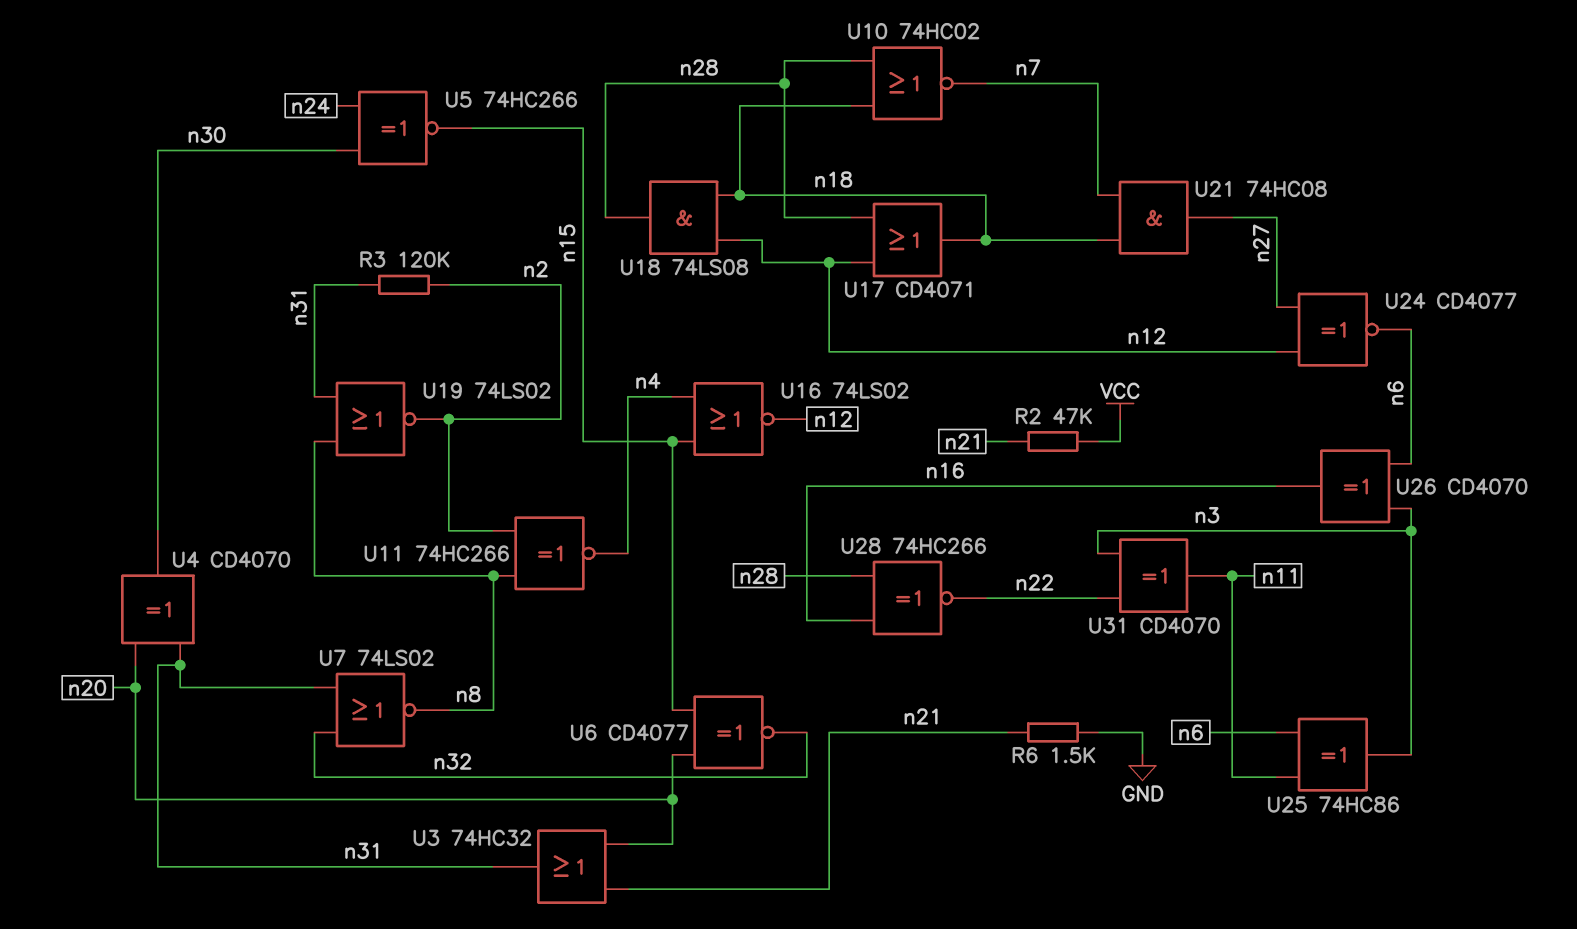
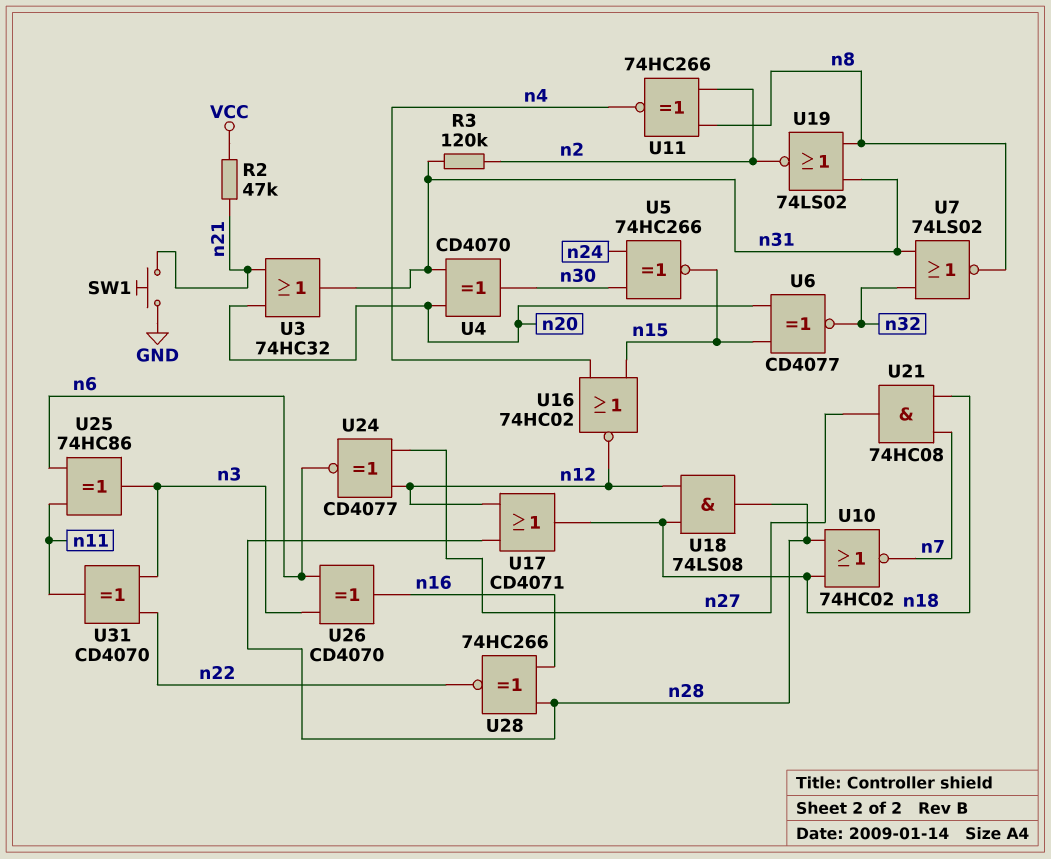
R6: 1.5k (GND, n21) -> none
SW1: none -> button (GND, n21)
U16: NOR 74LS02 (in n4, in n15, out n12) -> NOR 74HC02 (in n4, in n15, out n12)

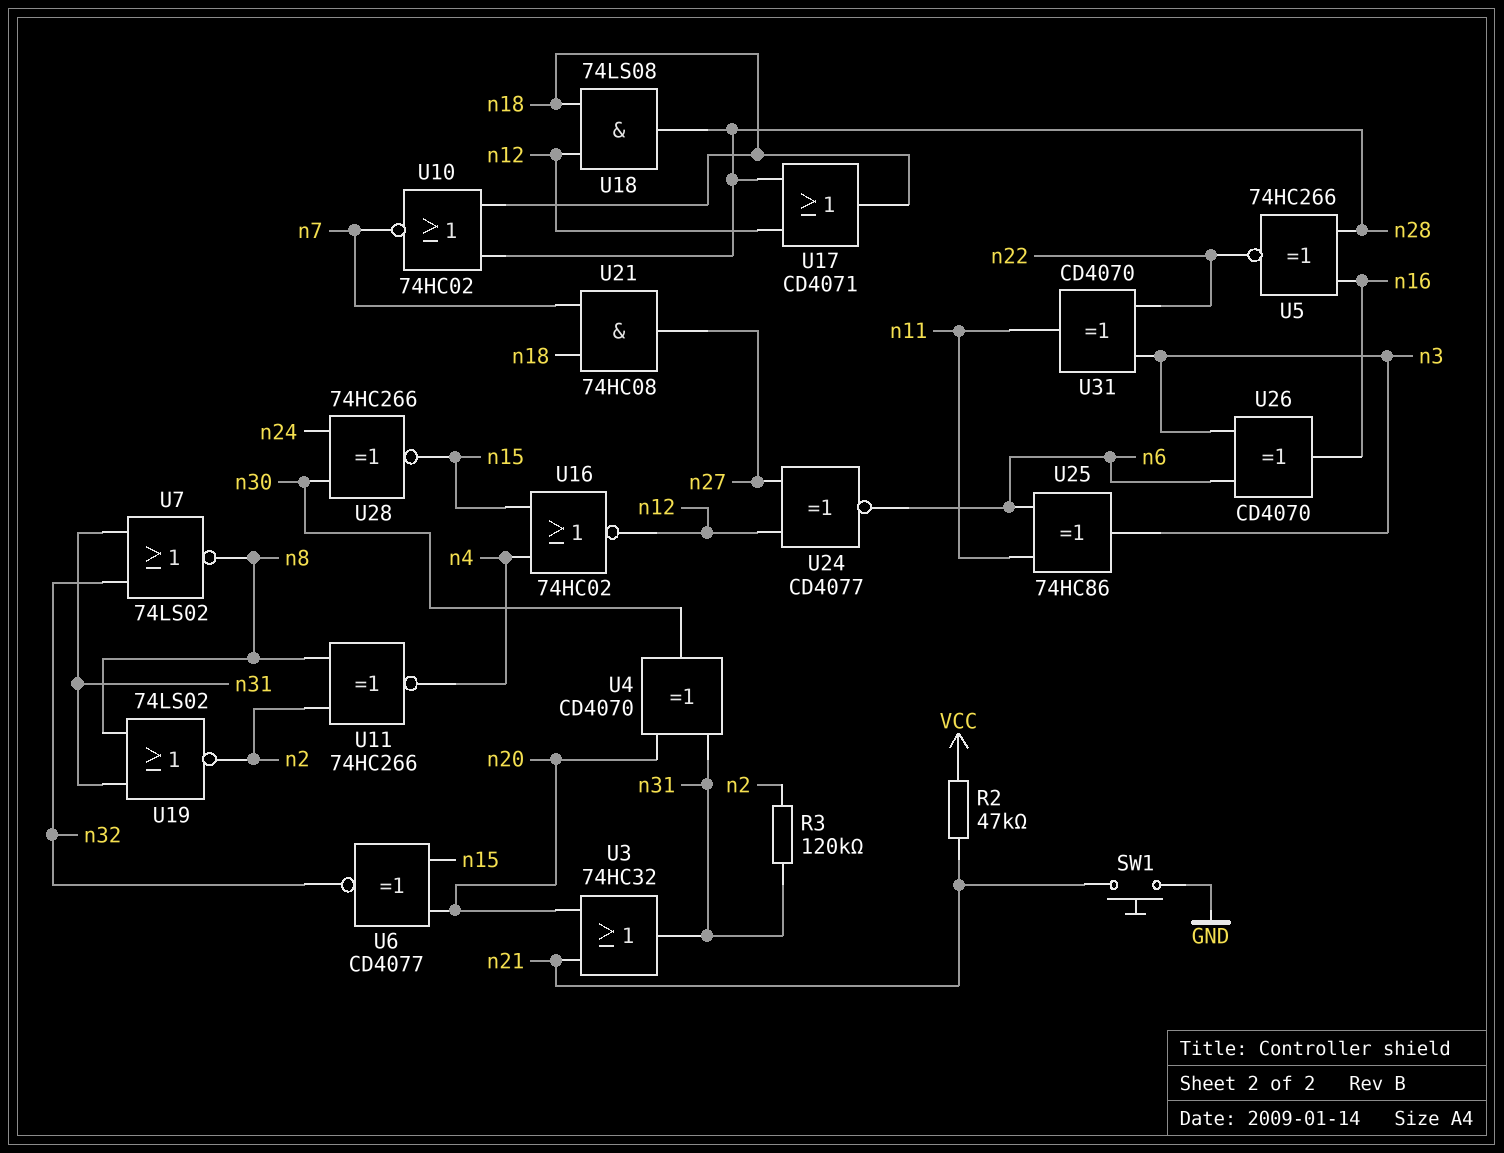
U5: XNOR 74HC266 (in n24, in n30, out n15) -> XNOR 74HC266 (in n16, in n28, out n22)
U28: XNOR 74HC266 (in n16, in n28, out n22) -> XNOR 74HC266 (in n24, in n30, out n15)

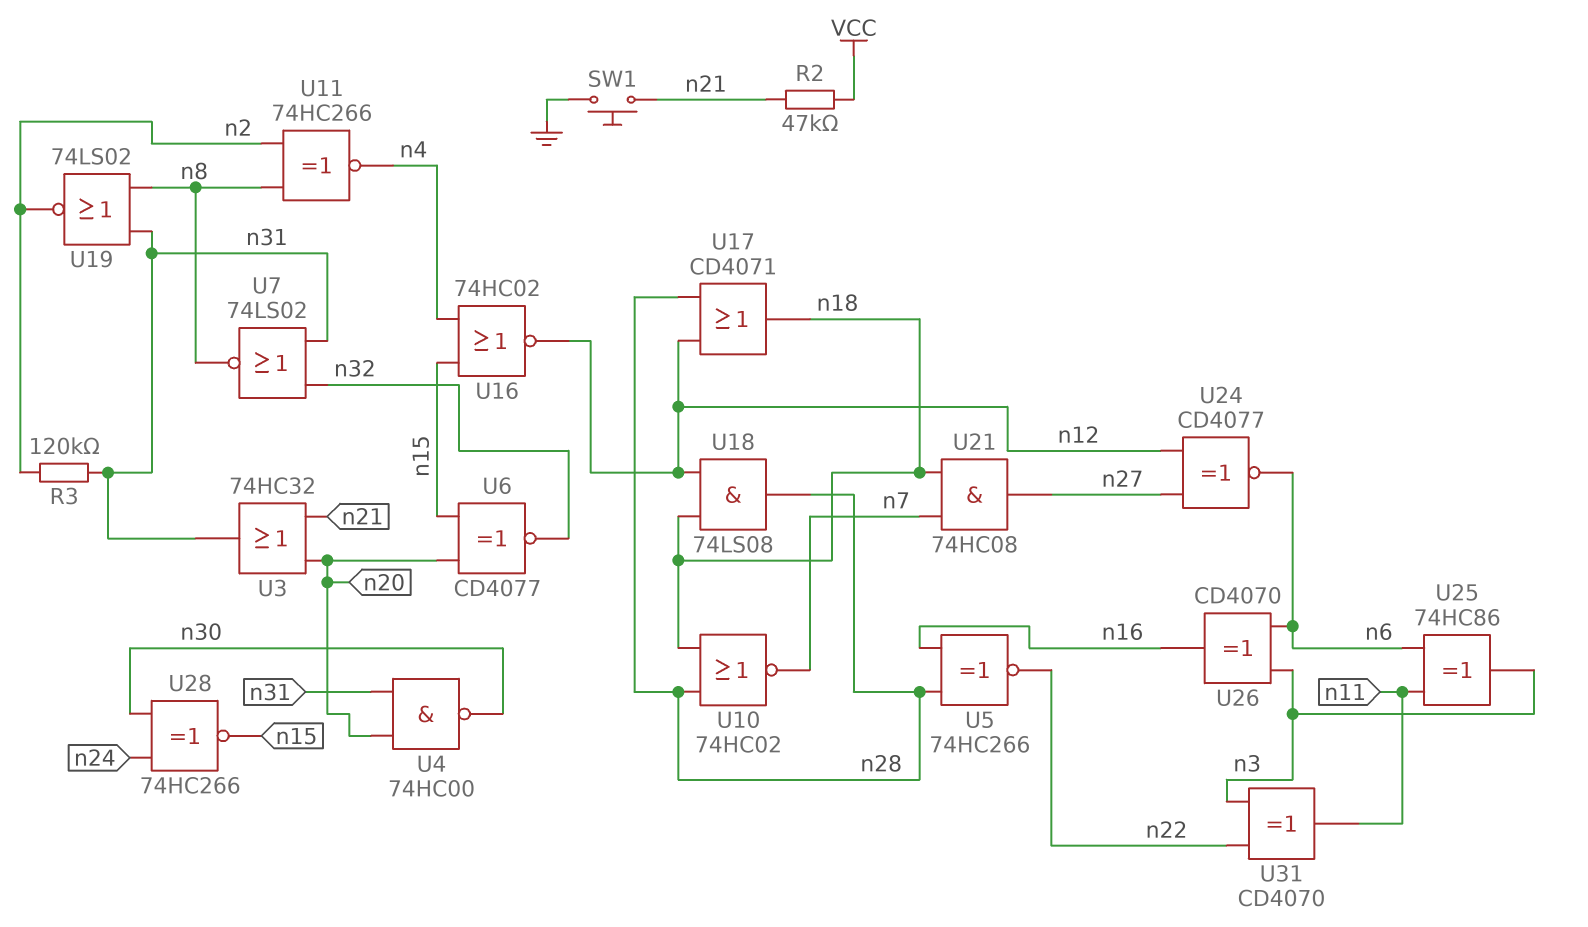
U4: XOR CD4070 (in n20, in n31, out n30) -> NAND 74HC00 (in n20, in n31, out n30)

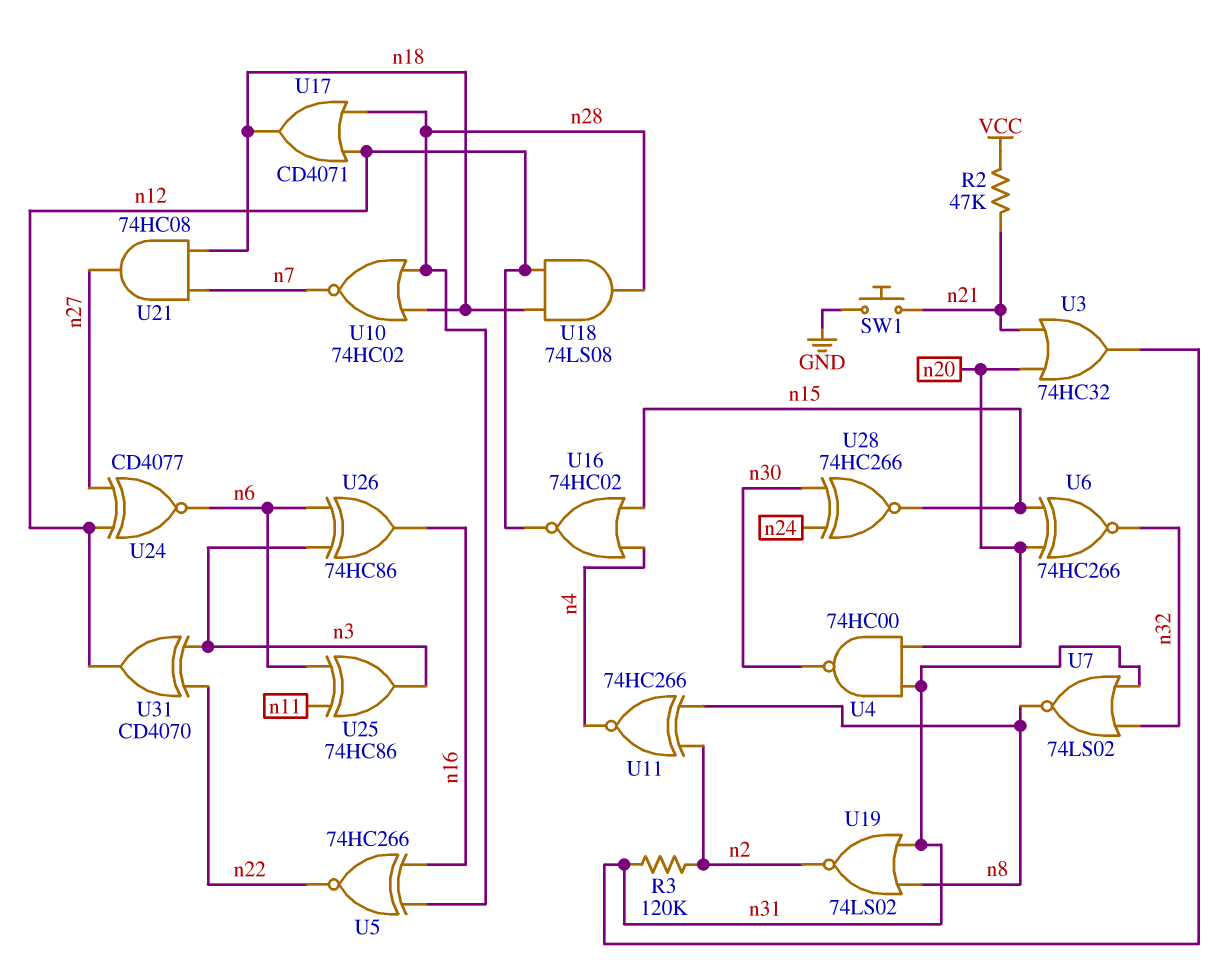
U6: XNOR CD4077 (in n15, in n20, out n32) -> XNOR 74HC266 (in n15, in n20, out n32)
U26: XOR CD4070 (in n3, in n6, out n16) -> XOR 74HC86 (in n3, in n6, out n16)
U31: XOR CD4070 (in n3, in n22, out n11) -> XOR CD4070 (in n3, in n22, out n12)

